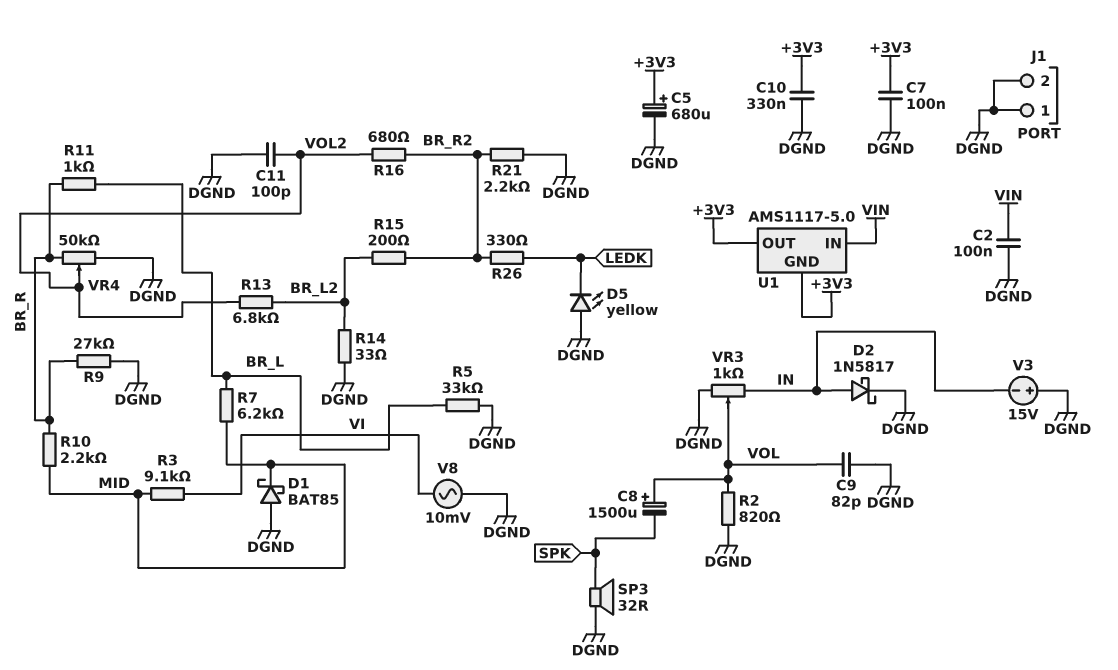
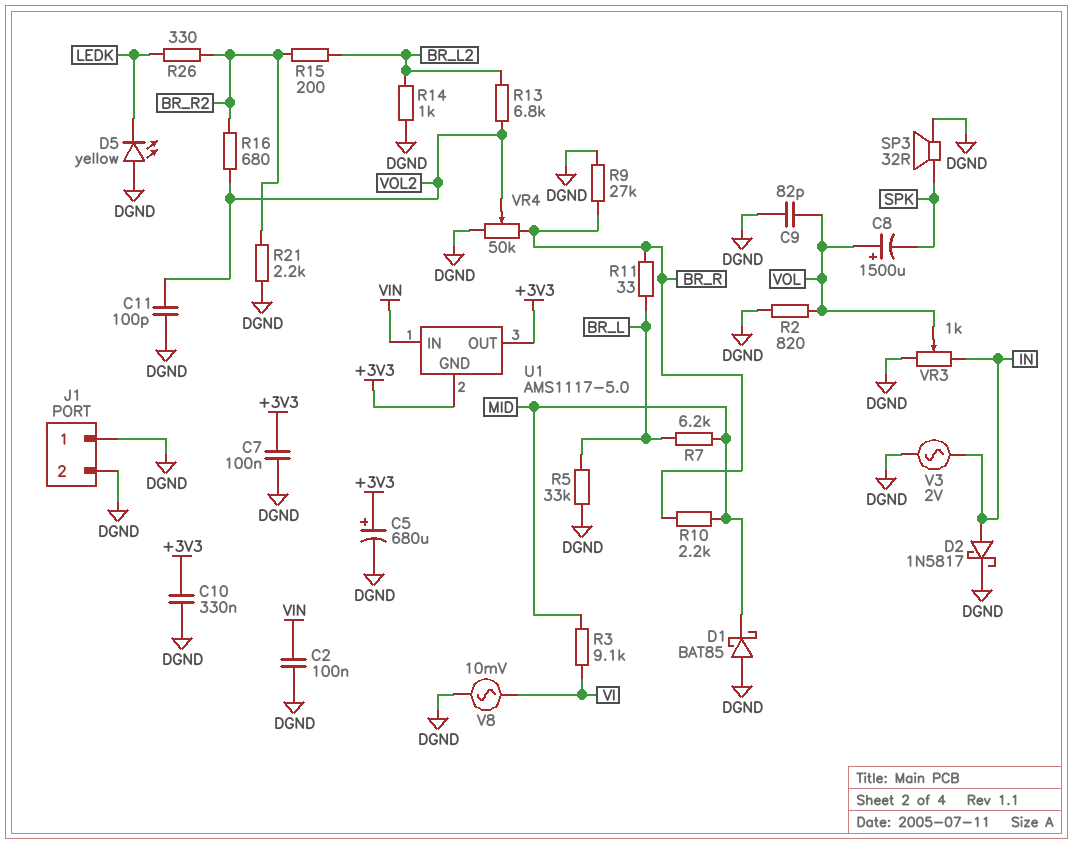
R11: 1k (BR_L, BR_R) -> 33 (BR_L, BR_R)
R14: 33 (BR_L2, DGND) -> 1k (BR_L2, DGND)
V3: 15V (plus DGND, minus IN) -> AC 2V (DGND, IN)

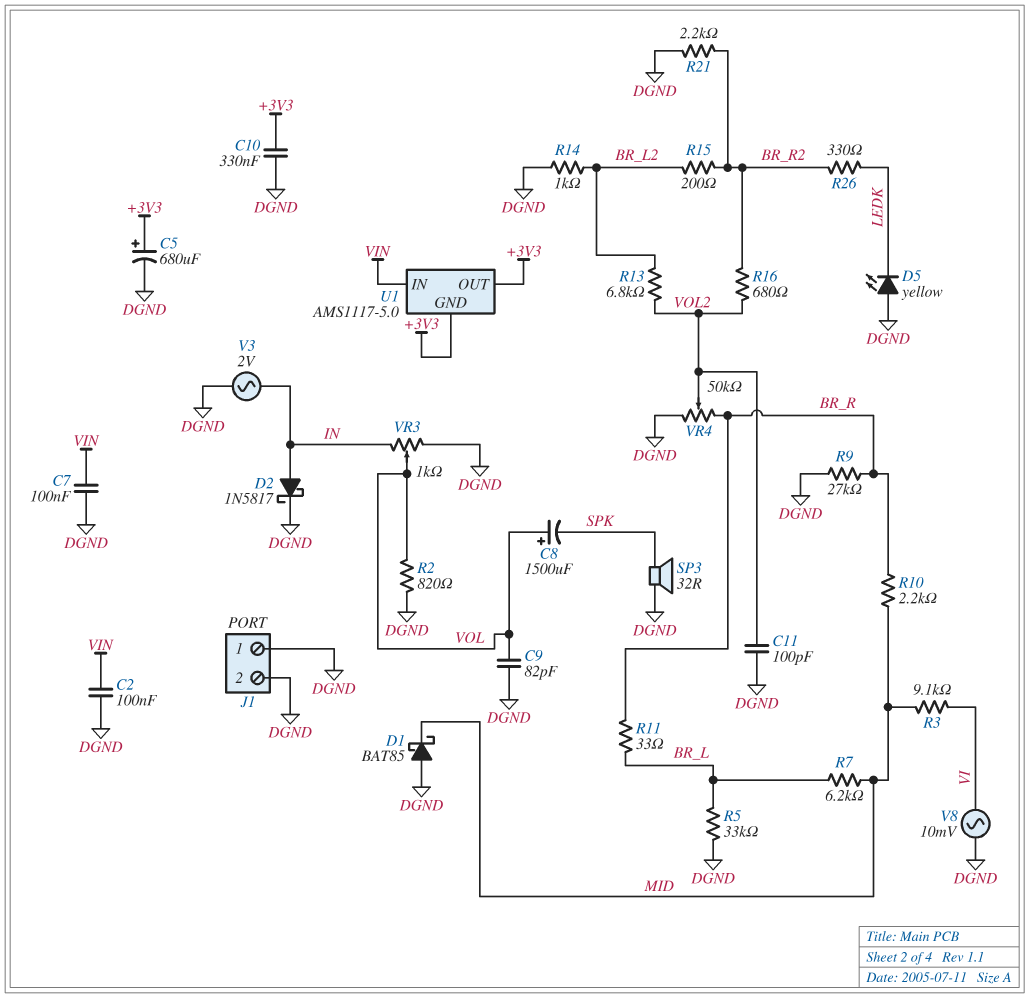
C7: 100nF (+3V3, DGND) -> 100nF (DGND, VIN)

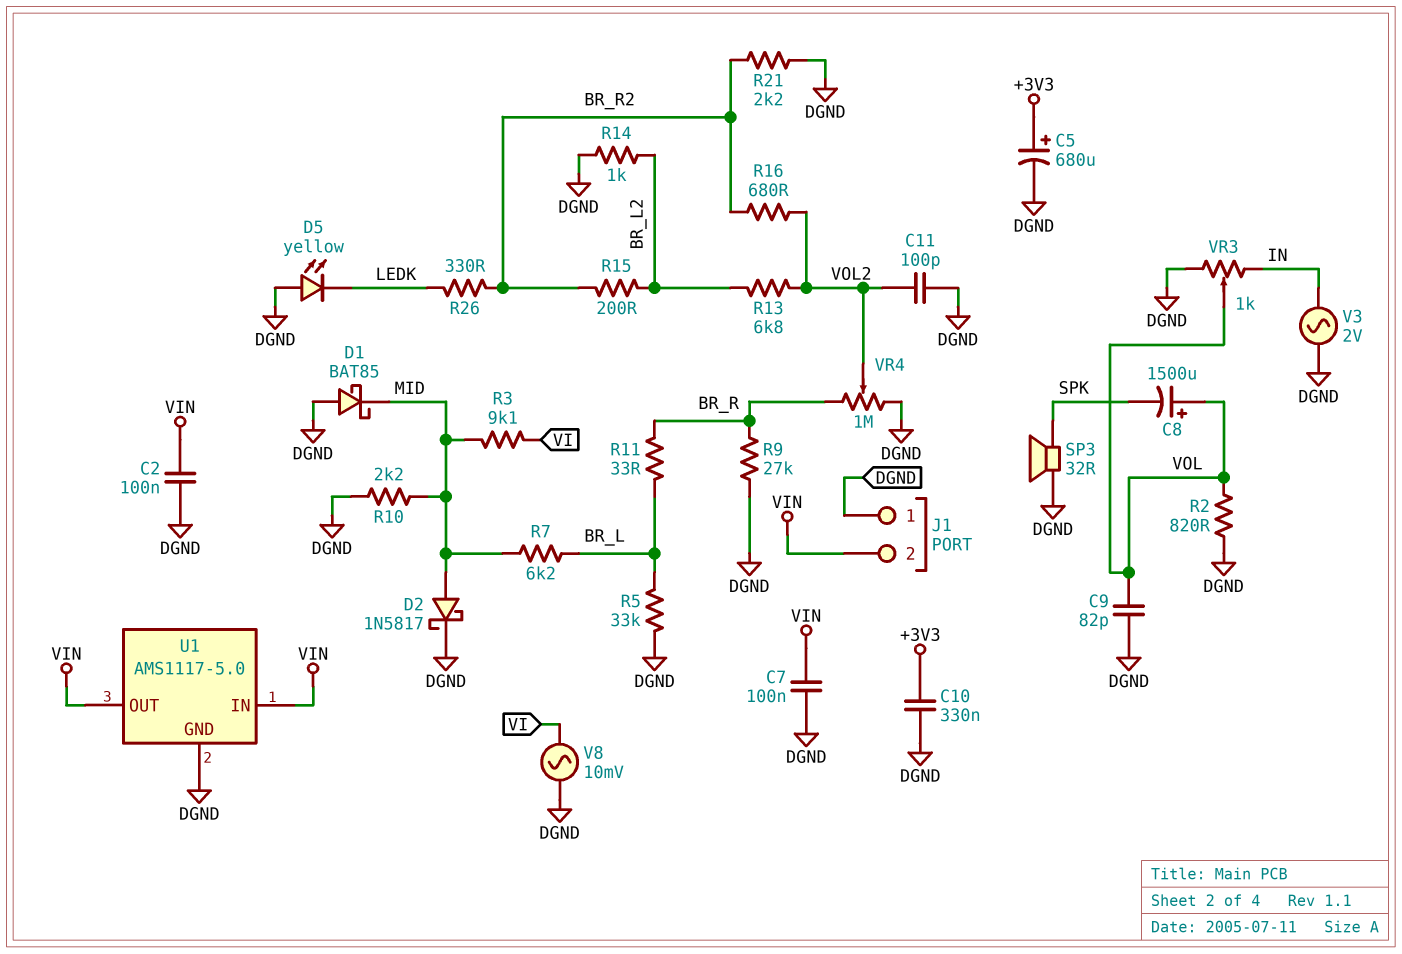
D2: schottky 1N5817 (A IN, K DGND) -> schottky 1N5817 (A MID, K DGND)
J1 pin 2: DGND -> VIN
R10: 2.2k (BR_R, MID) -> 2.2k (DGND, MID)
U1 pin GND: +3V3 -> DGND
U1 pin OUT: +3V3 -> VIN
VR4: 50k (BR_R, DGND, wiper VOL2) -> 1M (BR_R, DGND, wiper VOL2)

